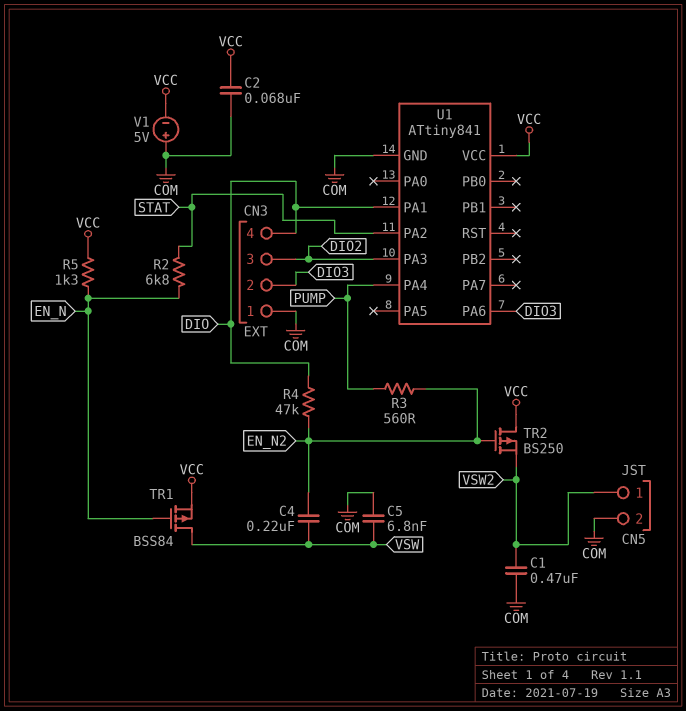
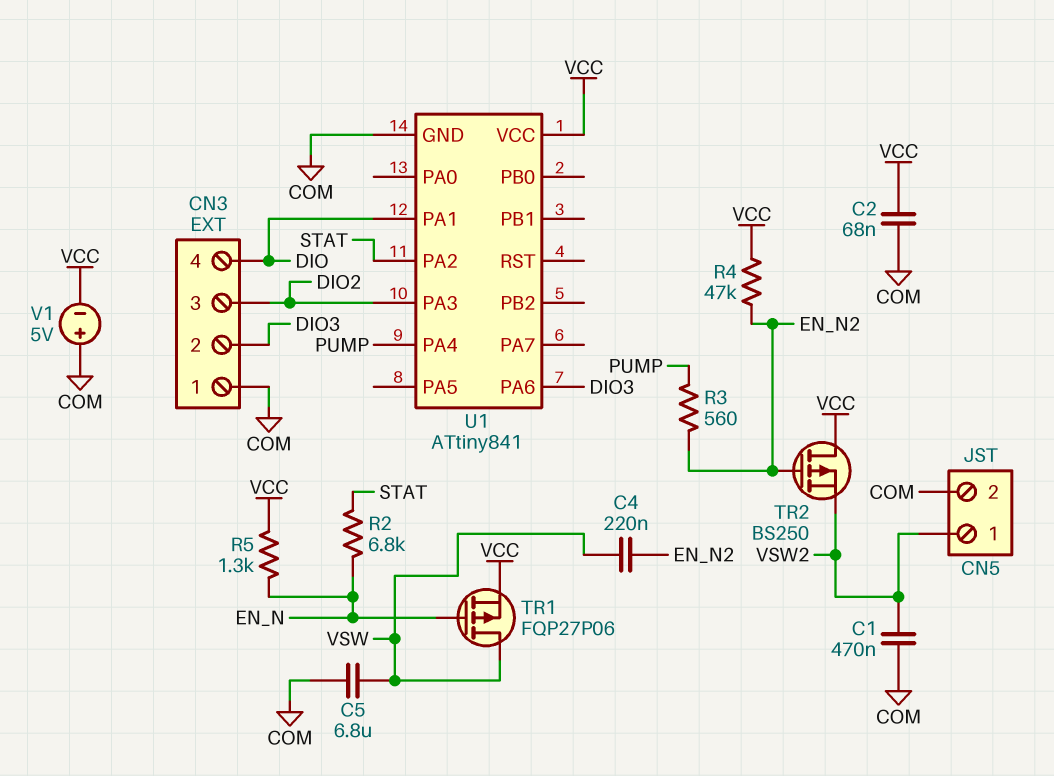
C5: 6.8nF (COM, VSW) -> 6.8uF (COM, VSW)
R4: 47k (DIO, EN_N2) -> 47k (EN_N2, VCC)
TR1: PMOS BSS84 (G EN_N, D VSW, S VCC) -> PMOS FQP27P06 (G EN_N, D VSW, S VCC)

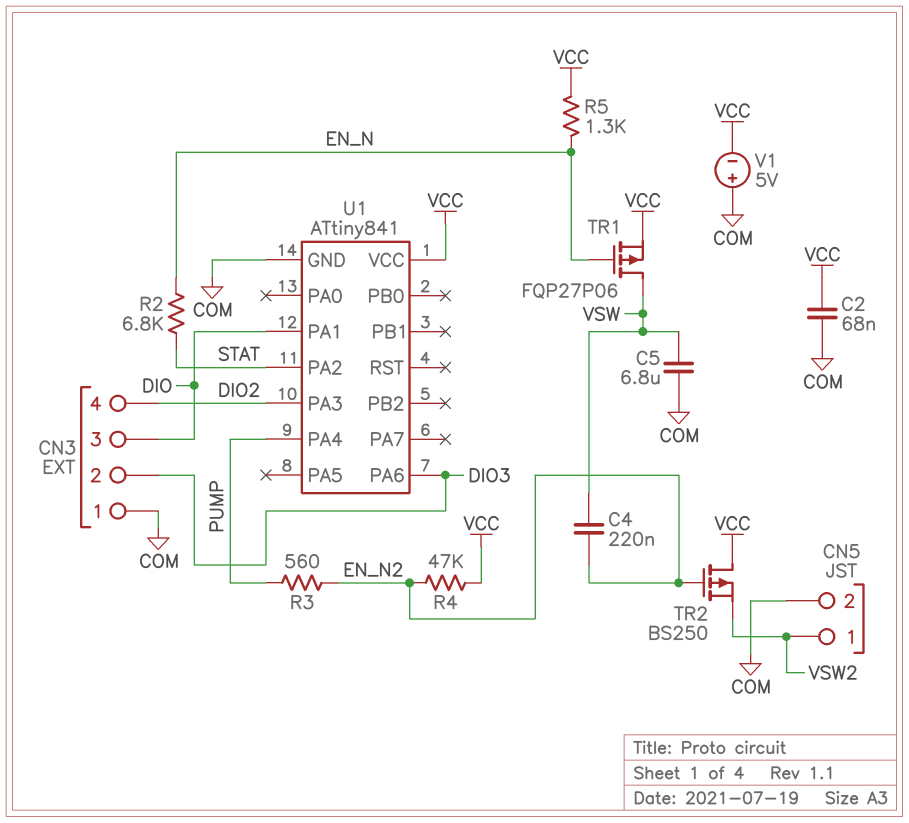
C1: 470nF (COM, VSW2) -> none
CN3 pin 3: DIO2 -> DIO
CN3 pin 4: DIO -> DIO2

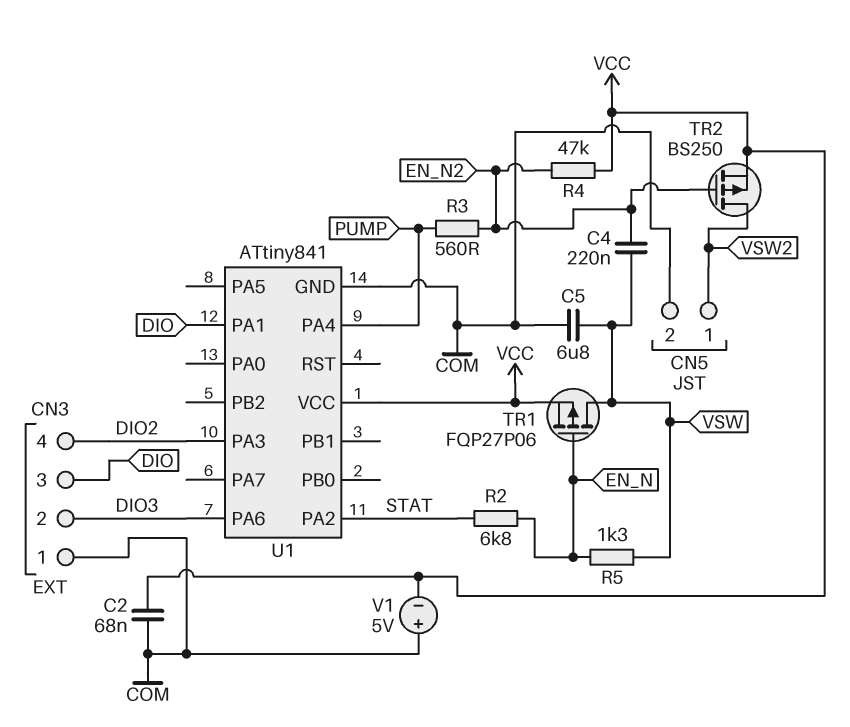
R5: 1.3k (EN_N, VCC) -> 1.3k (EN_N, VSW)
TR2: PMOS BS250 (G EN_N2, D VCC, S VSW2) -> PMOS BS250 (G EN_N2, D VSW2, S VCC)

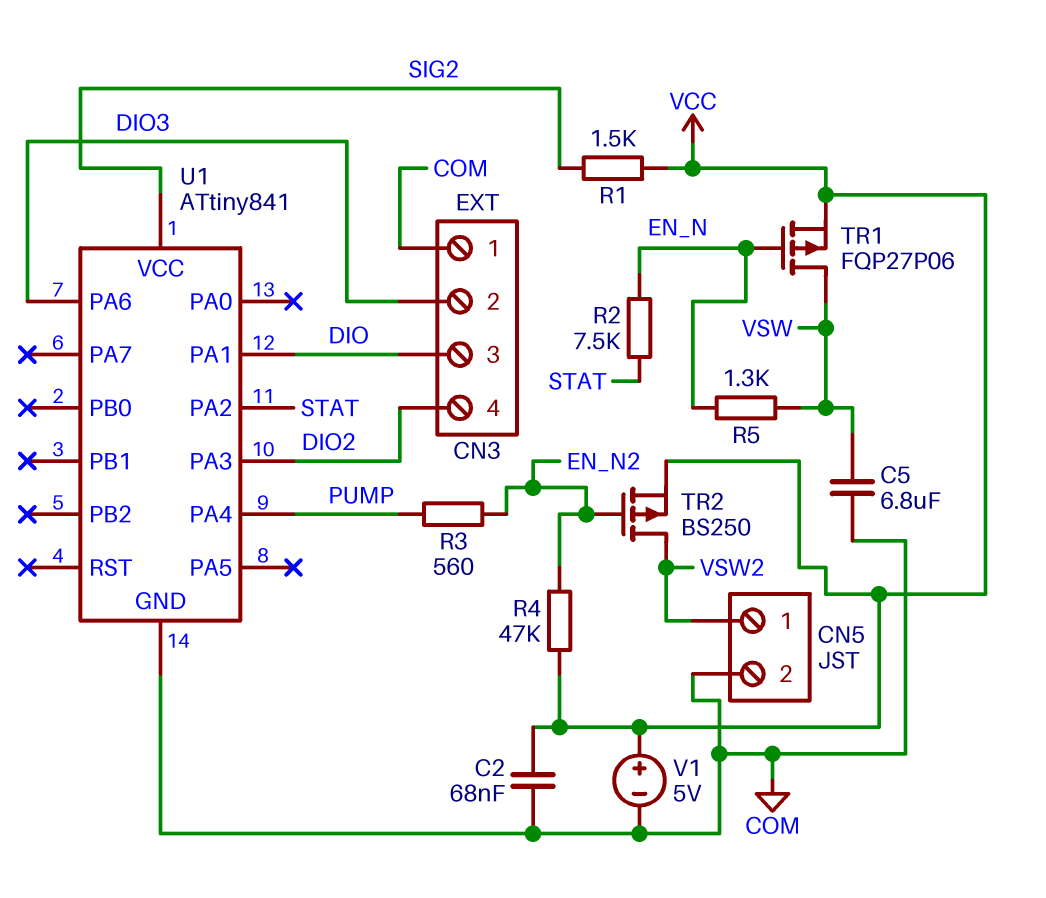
C4: 220nF (EN_N2, VSW) -> none
R1: none -> 1.5k (SIG2, VCC)
R2: 6.8k (EN_N, STAT) -> 7.5k (EN_N, STAT)
U1 pin VCC: VCC -> SIG2
V1: 5V (plus COM, minus VCC) -> 5V (plus VCC, minus COM)

